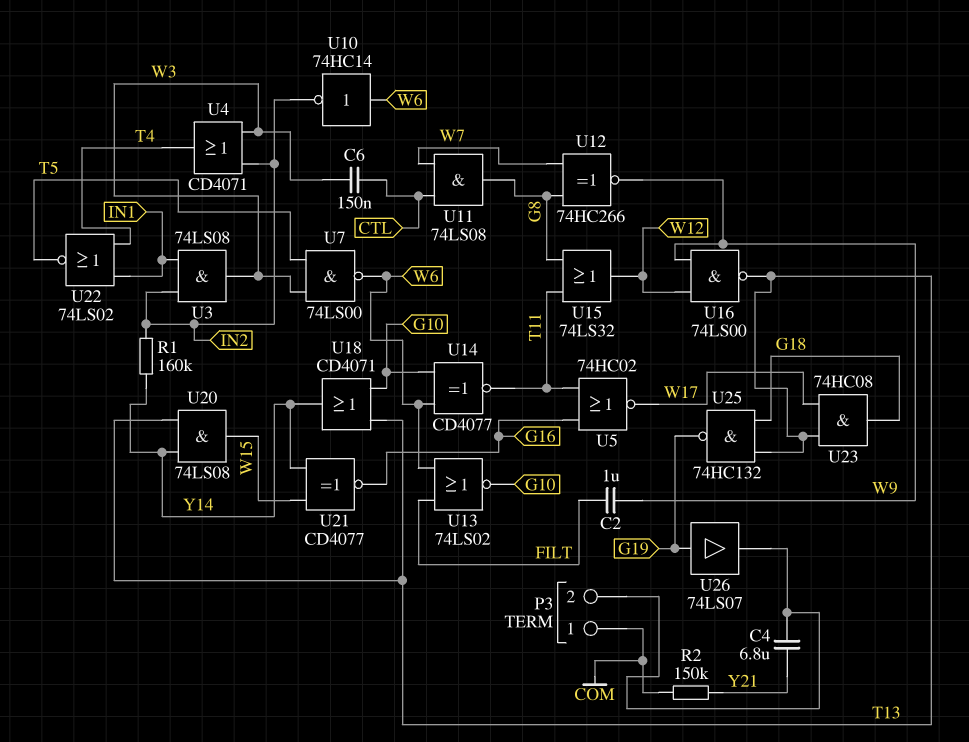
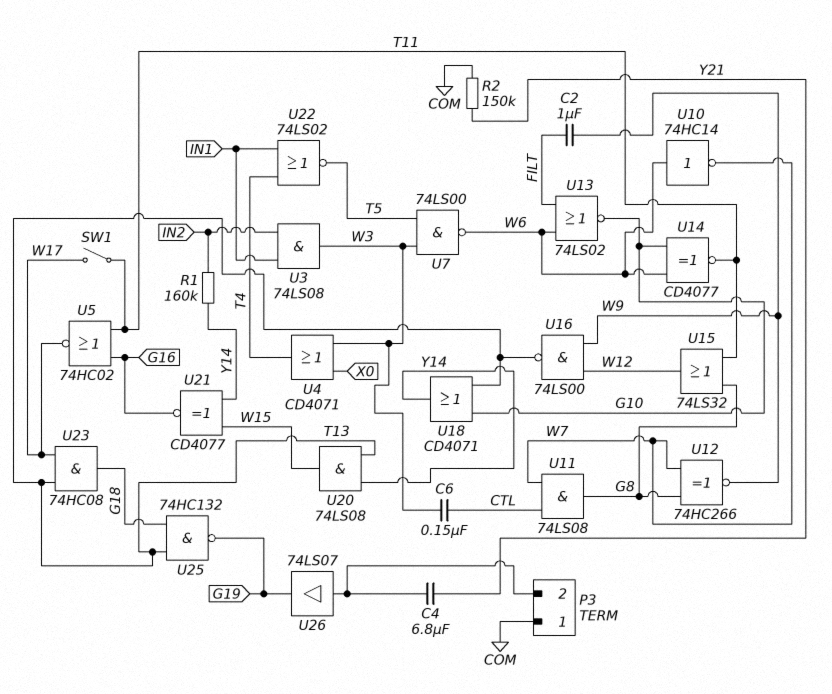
SW1: none -> switch (T11, W17)
U4: OR CD4071 (in IN2, in W3, out T4) -> OR CD4071 (in W3, in X0, out T4)
U10: NOT 74HC14 (in W6, out IN2) -> NOT 74HC14 (in W6, out W7)
U26: buffer 74LS07 (in G19, out P3/2) -> buffer 74LS07 (in P3/2, out G19)

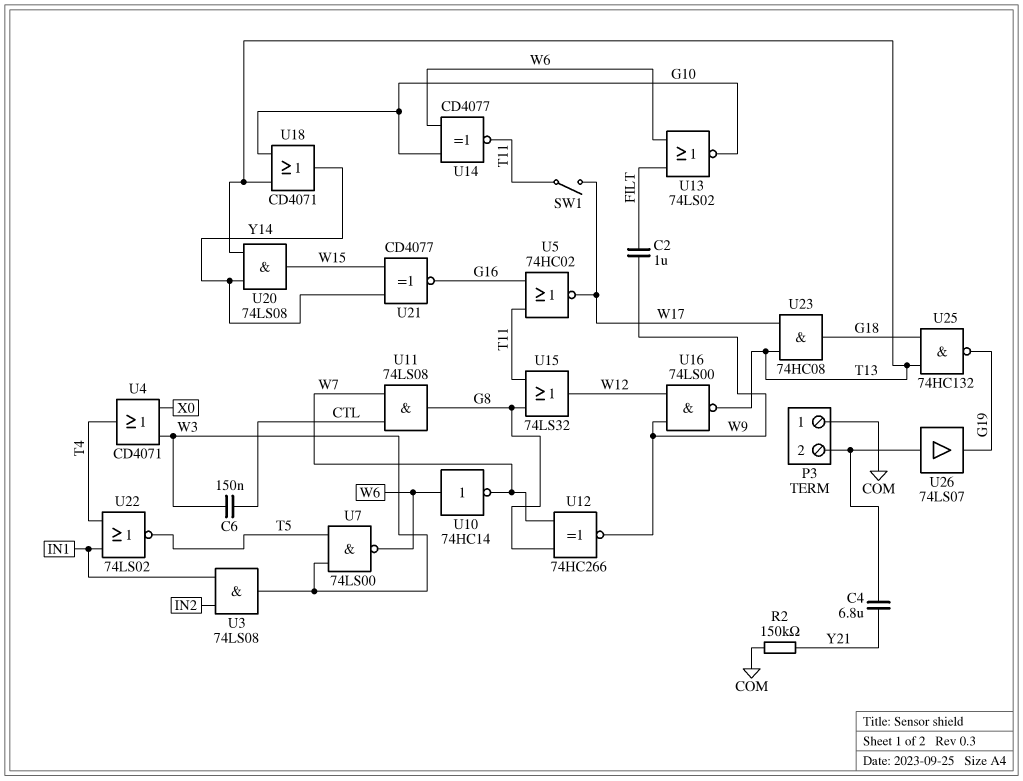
R1: 160k (IN2, Y14) -> none

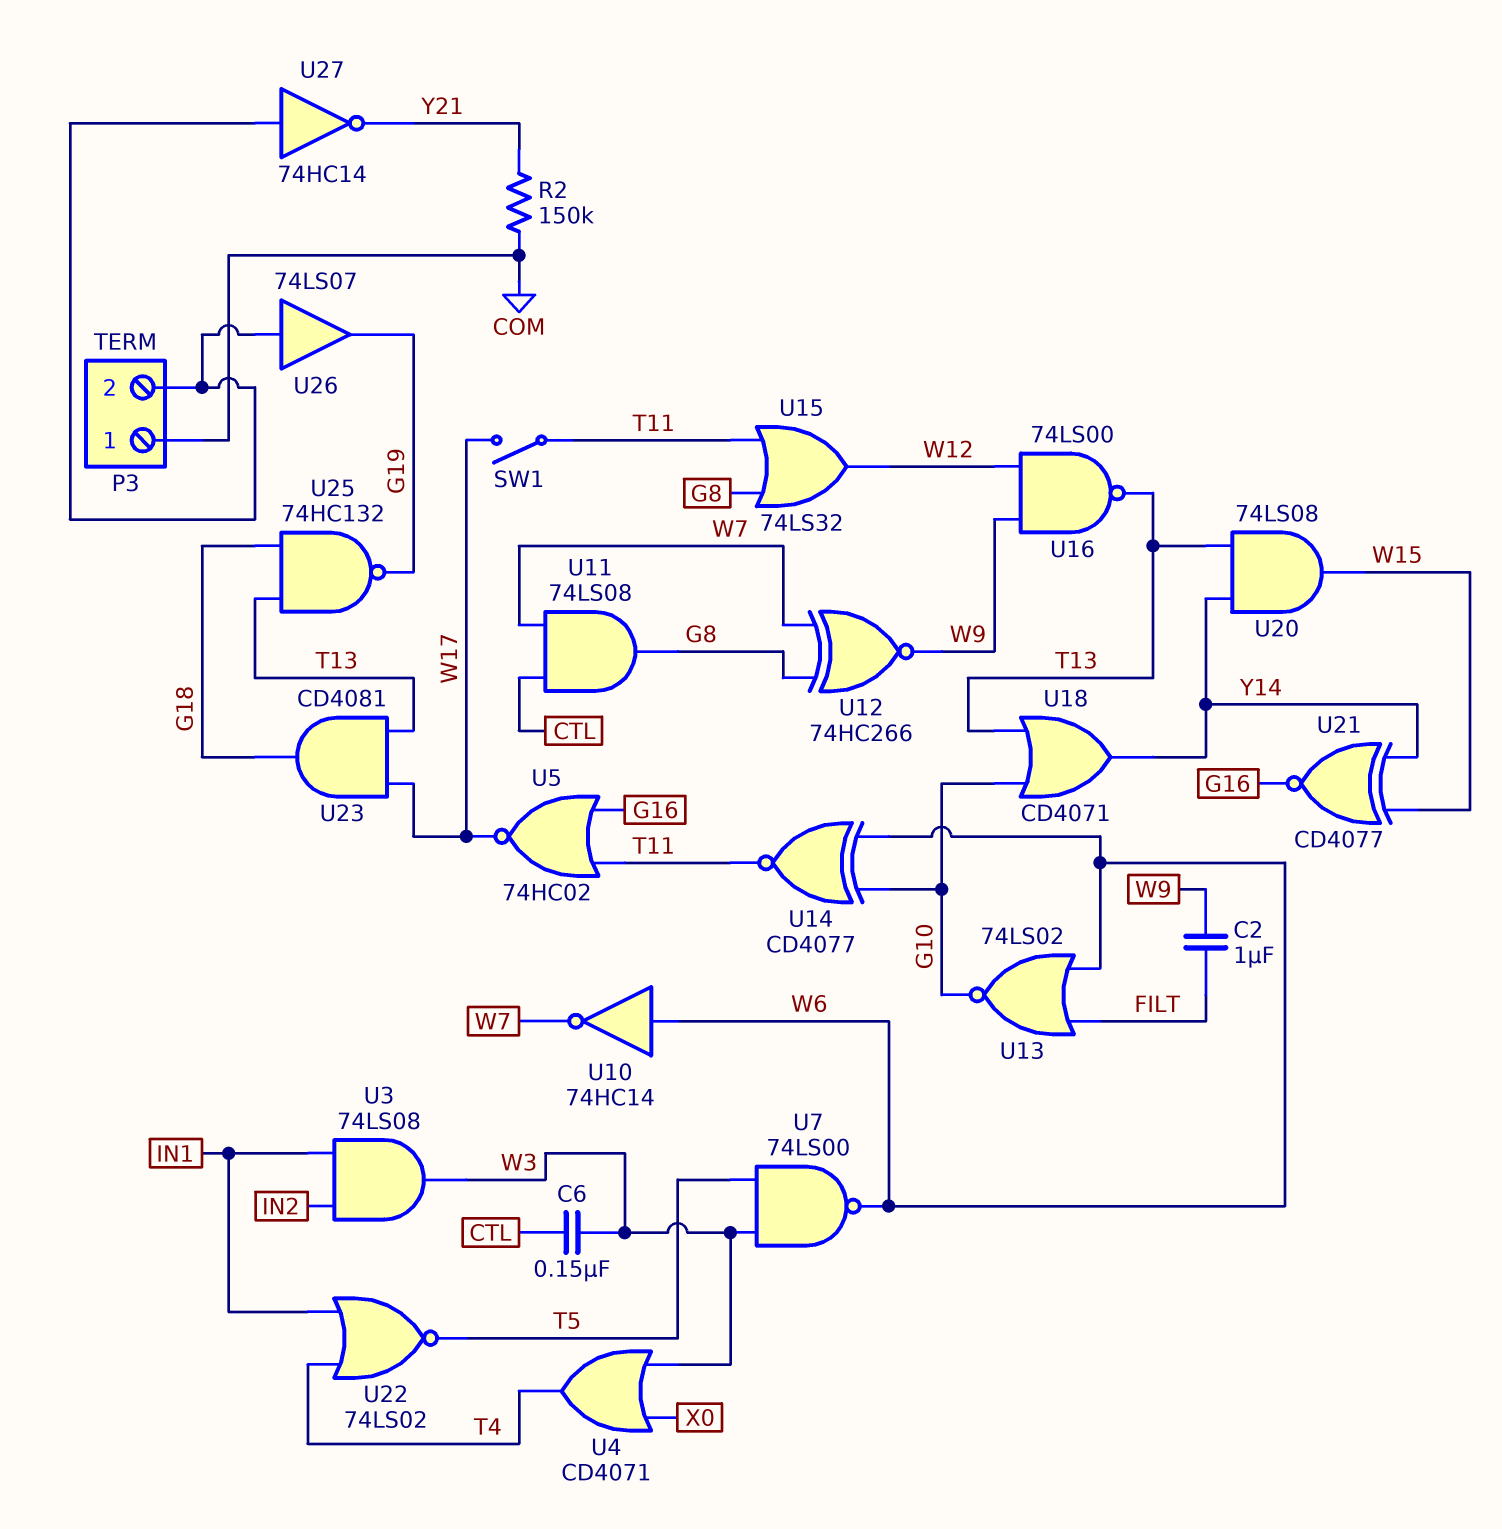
C4: 6.8uF (P3/2, Y21) -> none
U23: AND 74HC08 (in T13, in W17, out G18) -> AND CD4081 (in T13, in W17, out G18)
U27: none -> NOT 74HC14 (in P3/2, out Y21)

